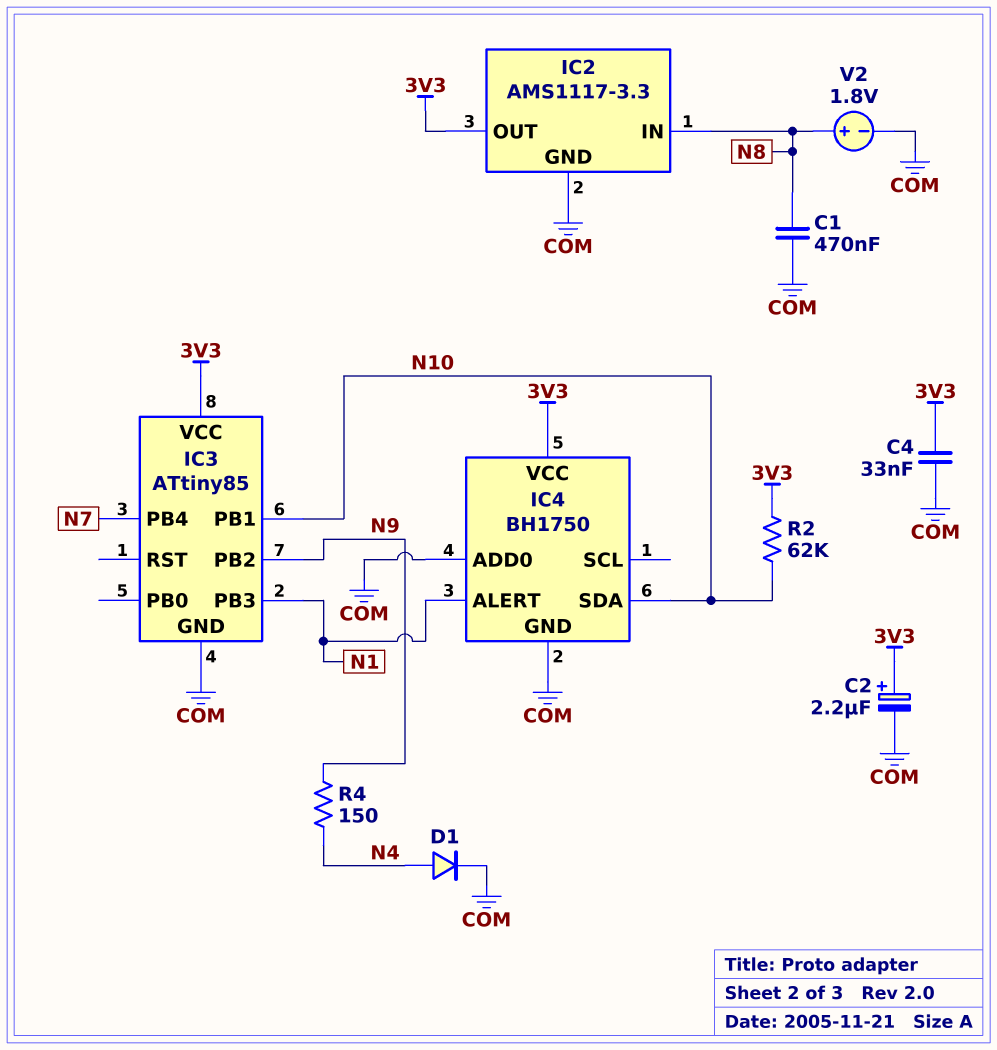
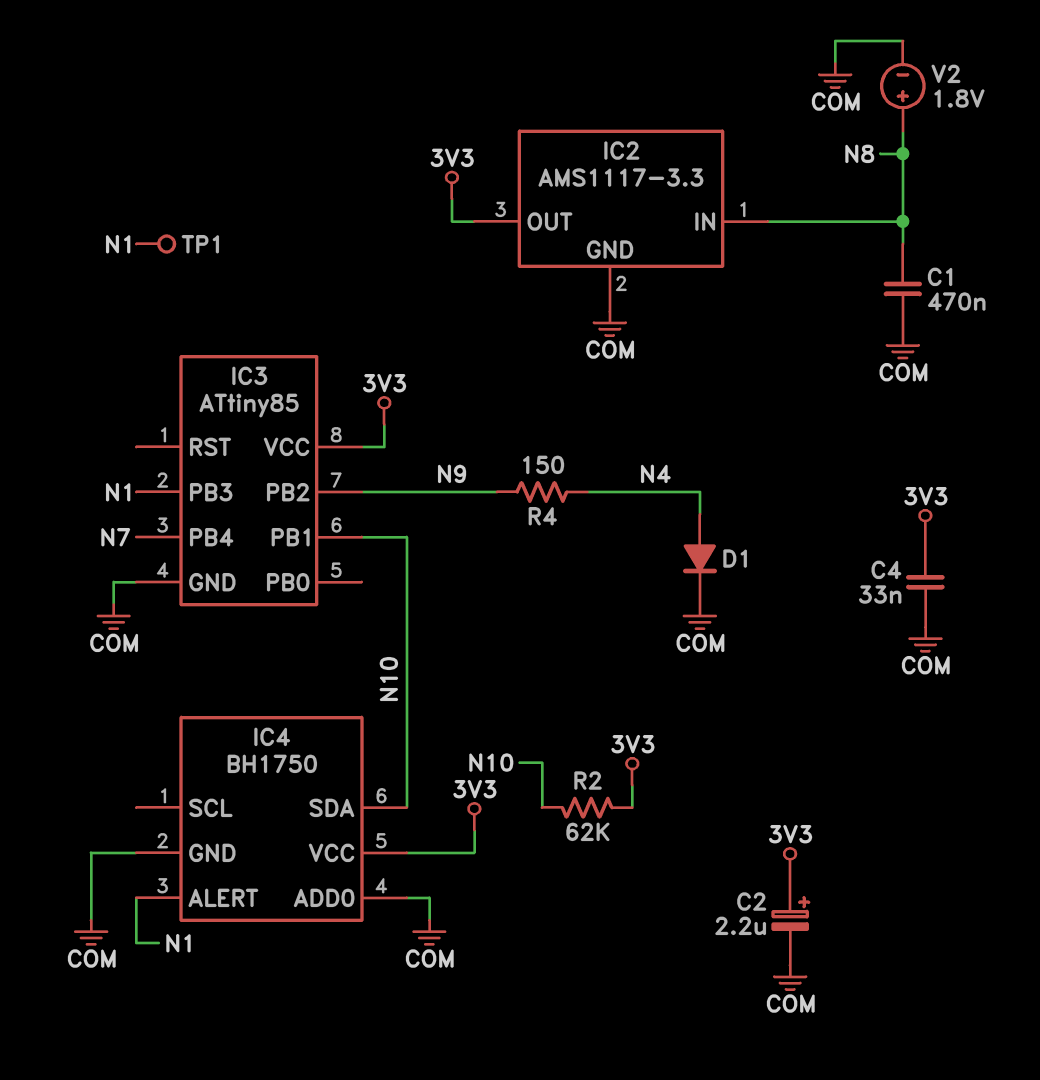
TP1: none -> test point (N1)

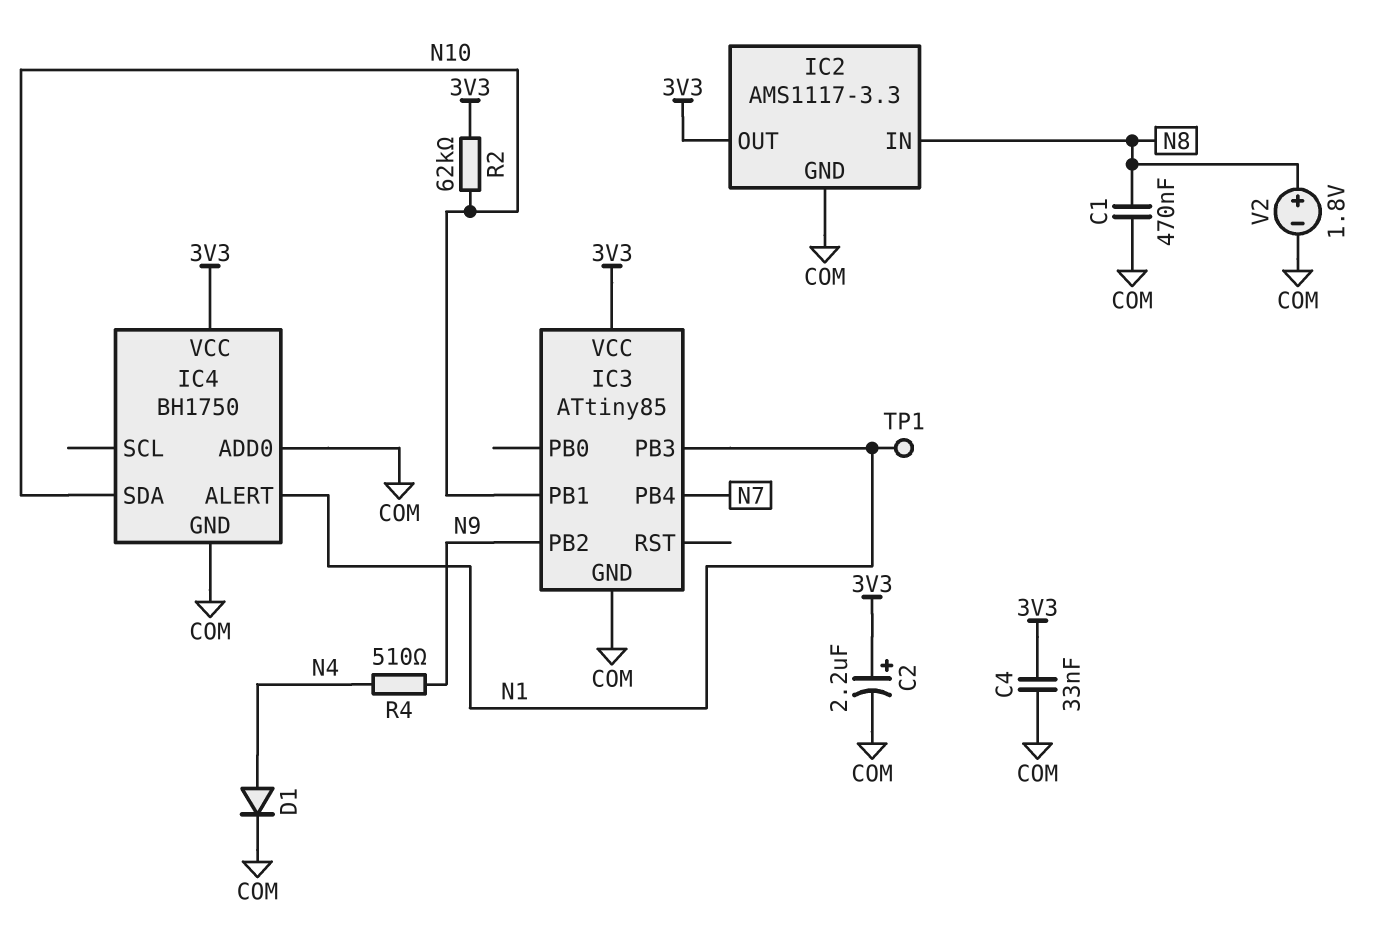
R4: 150 (N4, N9) -> 510 (N4, N9)

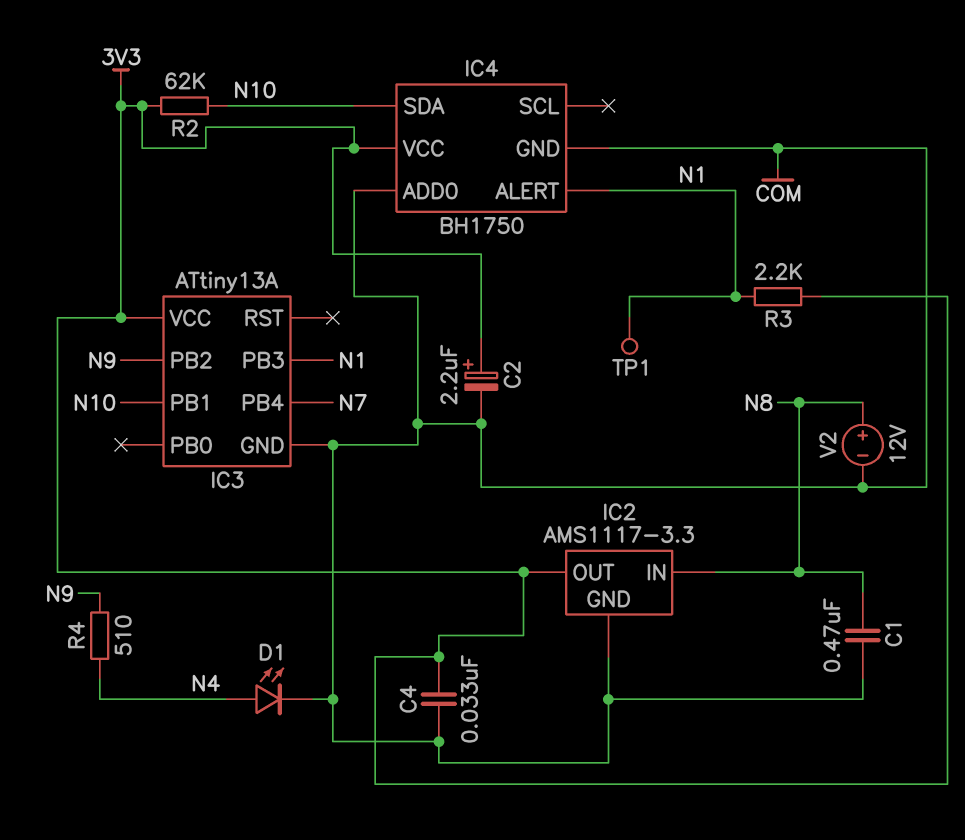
D1: diode (A N4, K COM) -> LED (A N4, K COM)
IC3: ATtiny85 -> ATtiny13A
R3: none -> 2.2k (3V3, N1)
V2: 1.8V (plus N8, minus COM) -> 12V (plus N8, minus COM)

